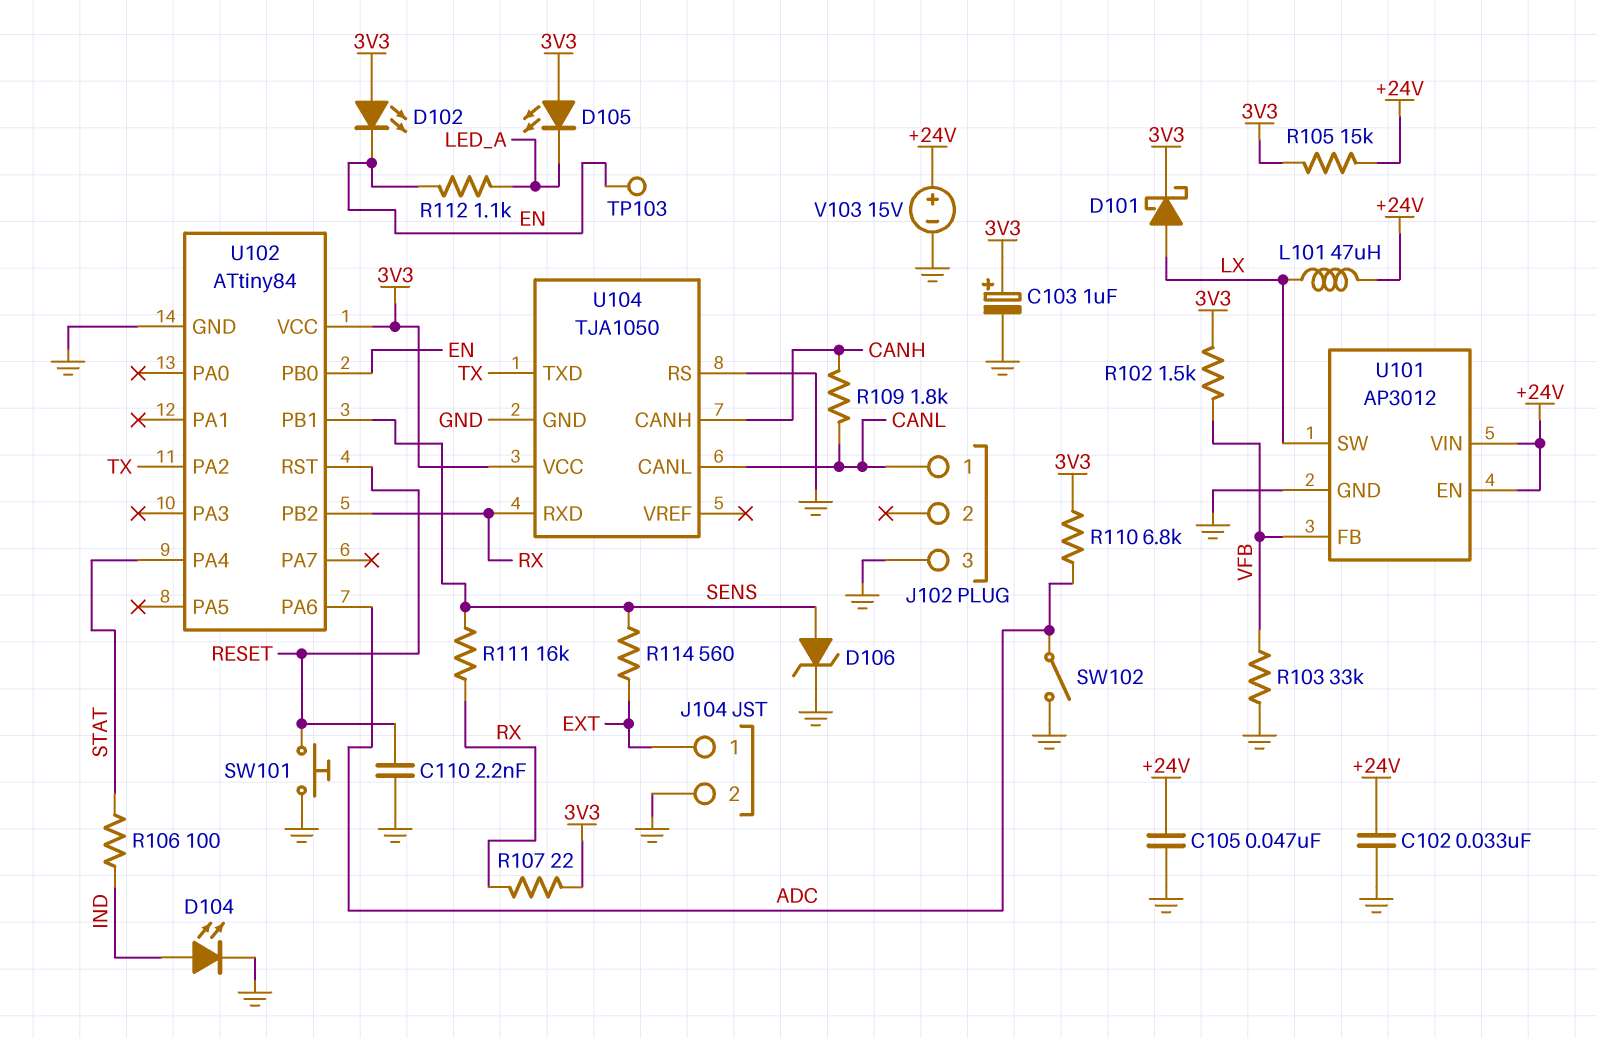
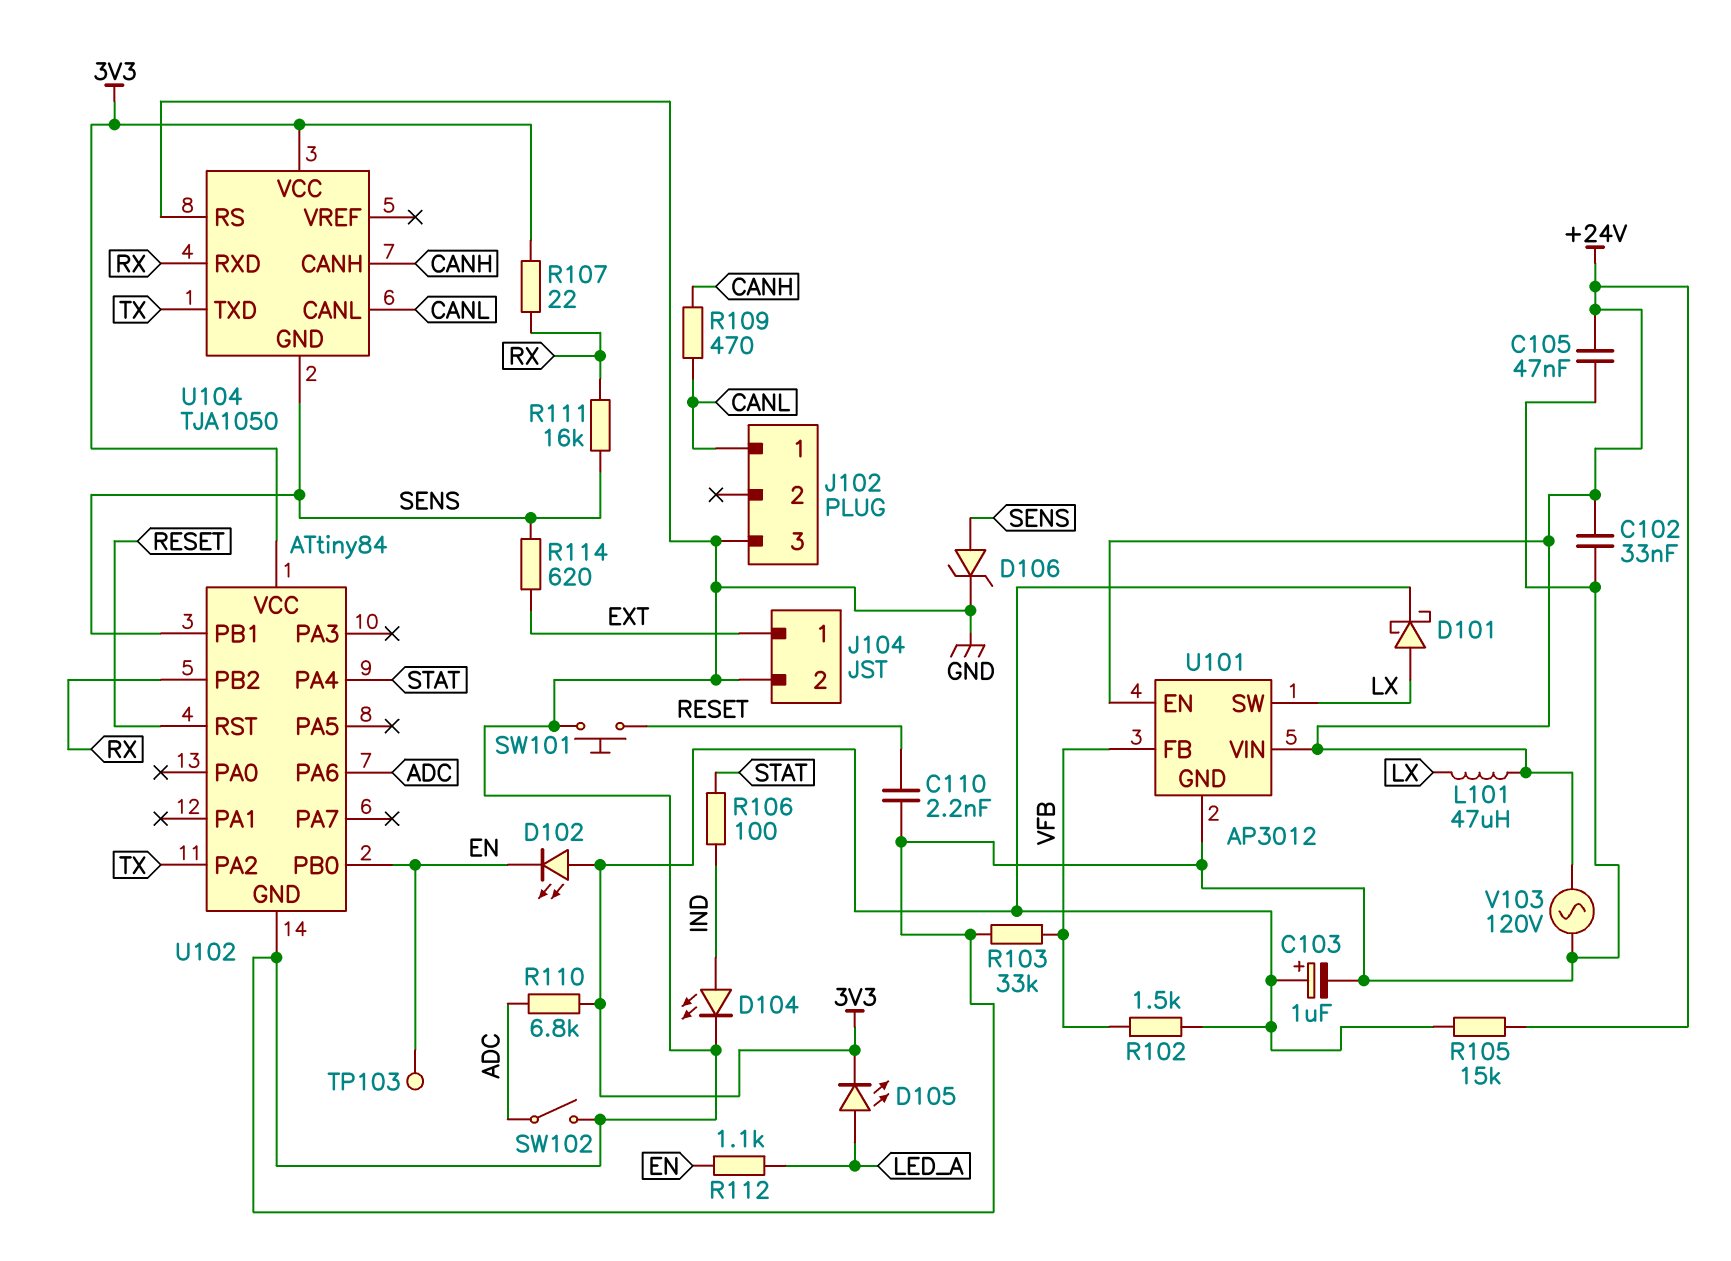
D105: LED (A 3V3, K LED_A) -> LED (A LED_A, K 3V3)
R109: 1.8k (CANH, CANL) -> 470 (CANH, CANL)
R114: 560 (EXT, SENS) -> 620 (EXT, SENS)
U104 pin GND: GND -> SENS
V103: 15V (plus +24V, minus GND) -> AC 120V (+24V, GND)

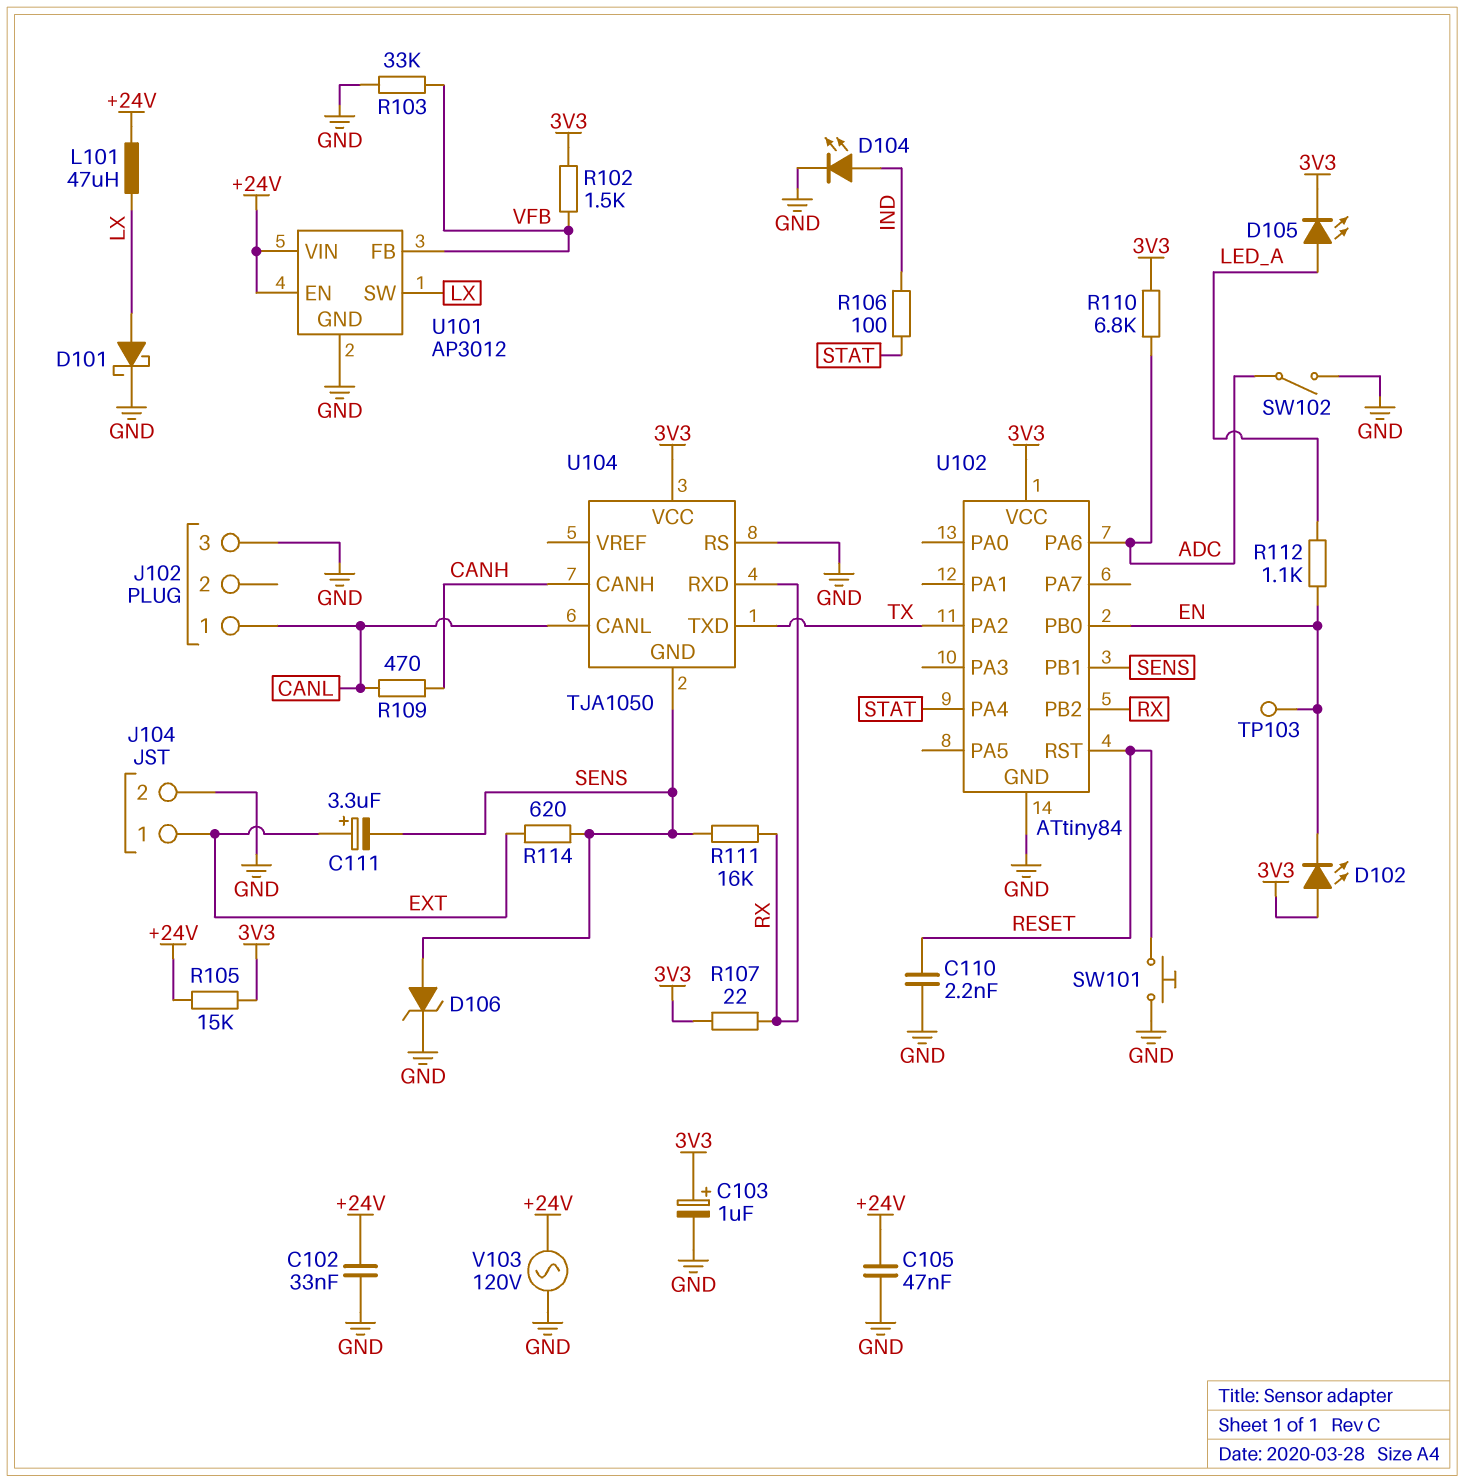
C111: none -> 3.3uF (plus EXT, minus SENS)
D101: schottky (A LX, K 3V3) -> schottky (A LX, K GND)

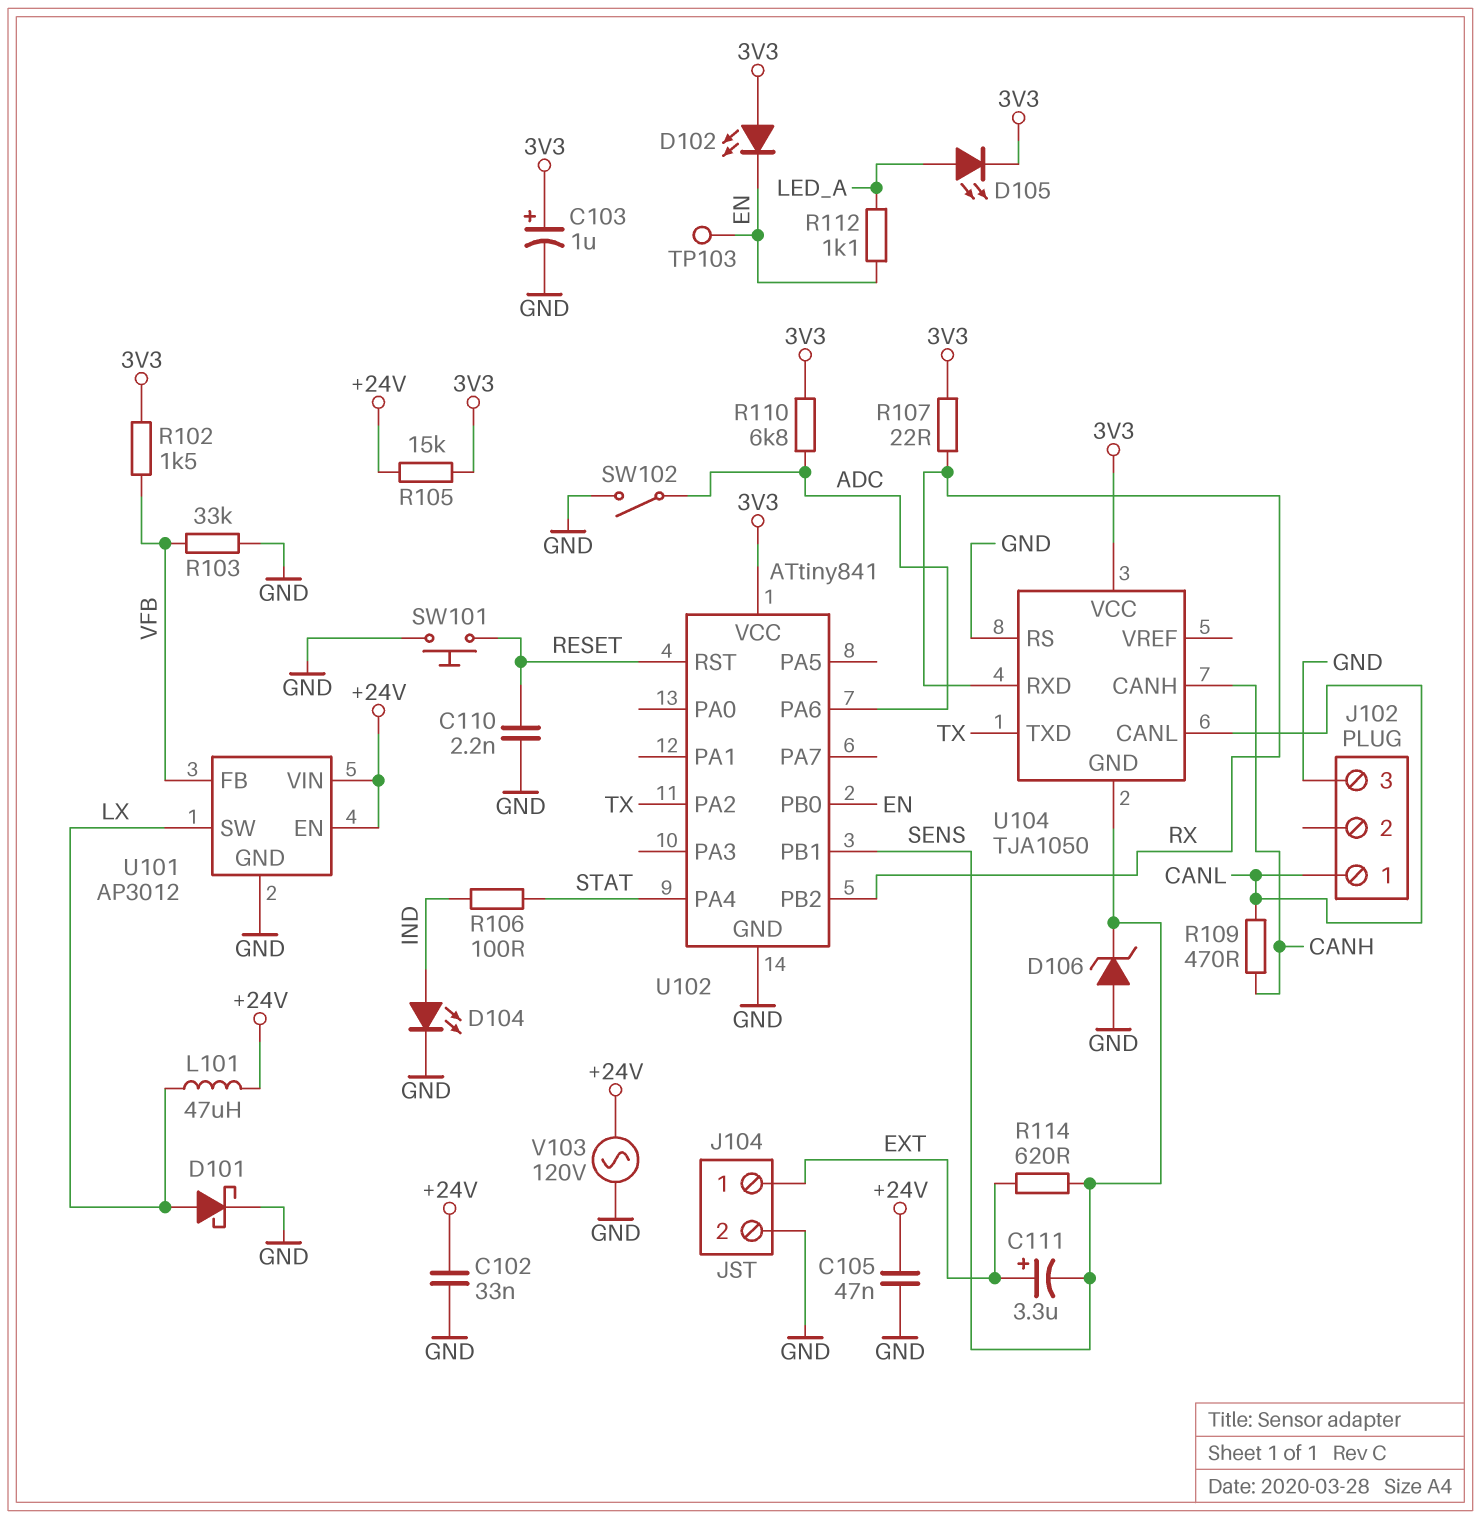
D106: zener (A SENS, K GND) -> zener (A GND, K SENS)
R111: 16k (RX, SENS) -> none
U102: ATtiny84 -> ATtiny841

